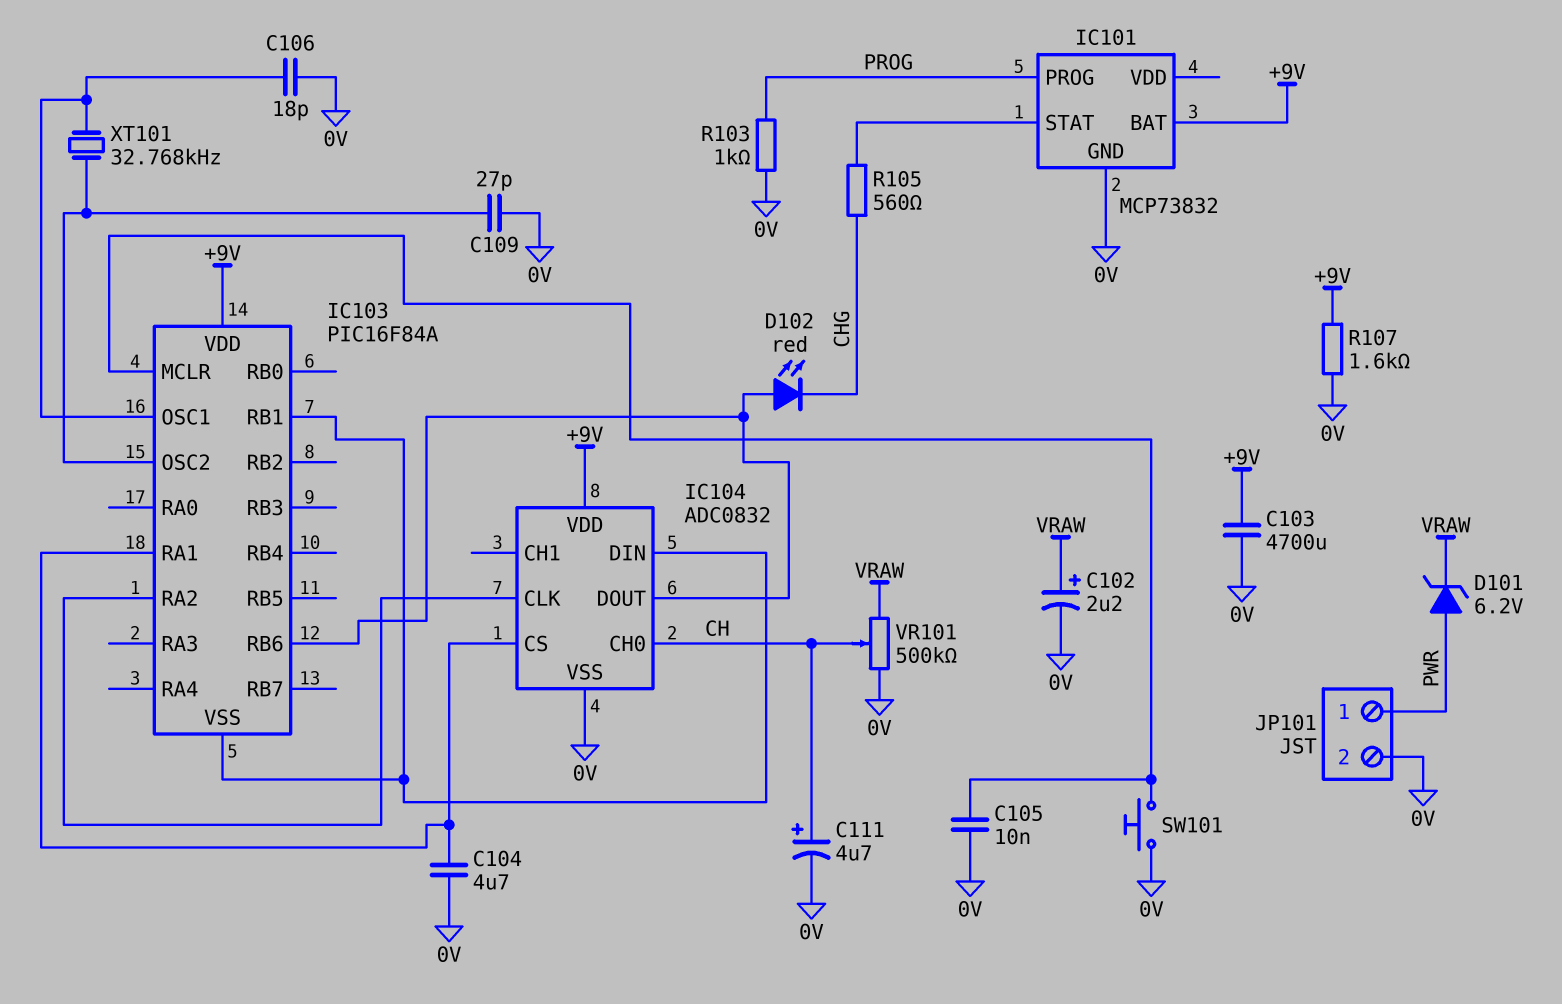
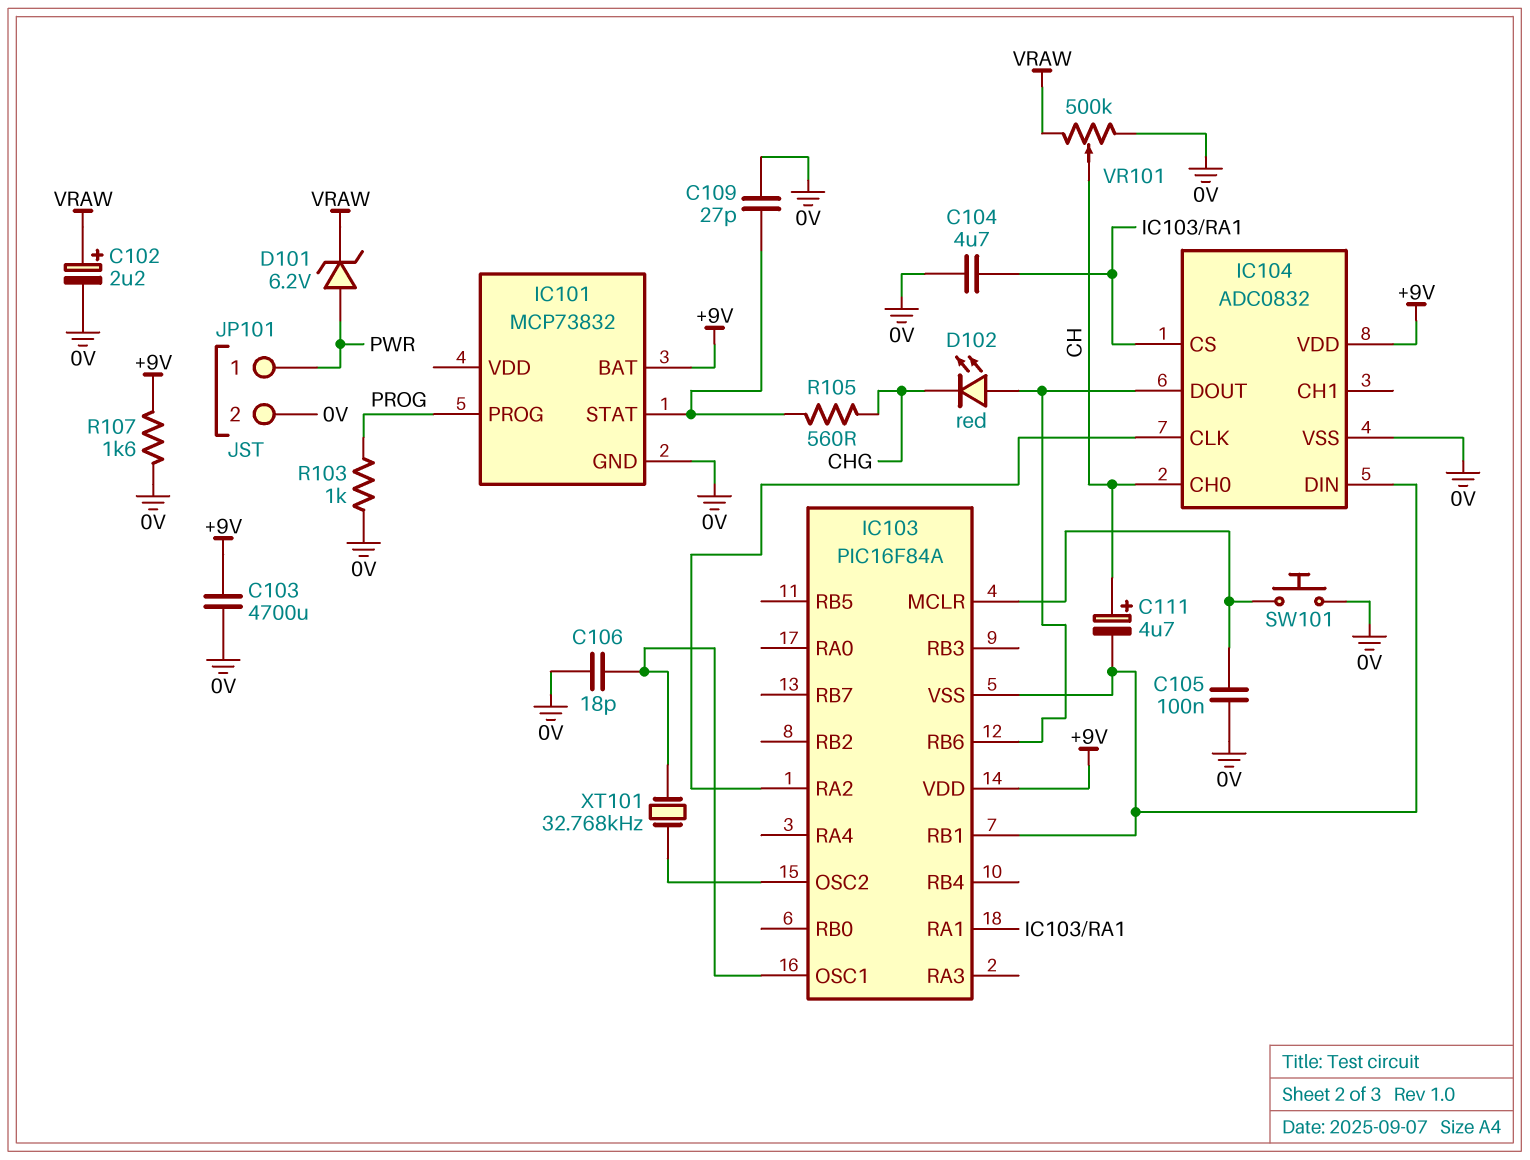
C105: 10nF (0V, IC103/MCLR) -> 100nF (0V, IC103/MCLR)
C109: 27pF (0V, IC103/OSC2) -> 27pF (0V, IC101/STAT)
C111: 4.7uF (plus CH, minus 0V) -> 4.7uF (plus CH, minus IC103/RB1)

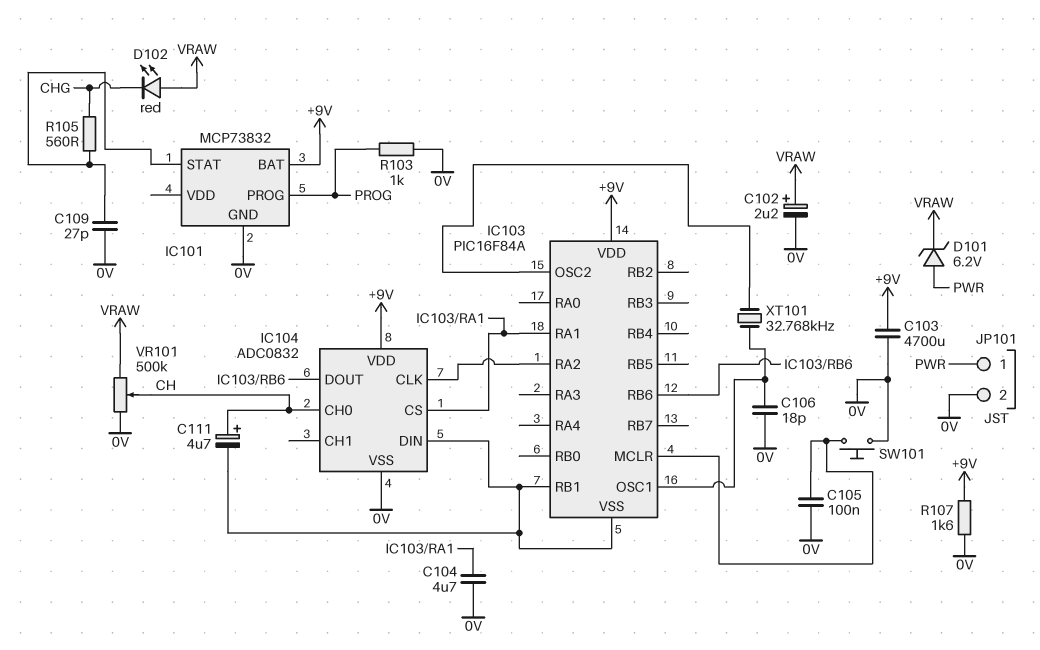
D102: LED red (A IC103/RB6, K CHG) -> LED red (A VRAW, K CHG)

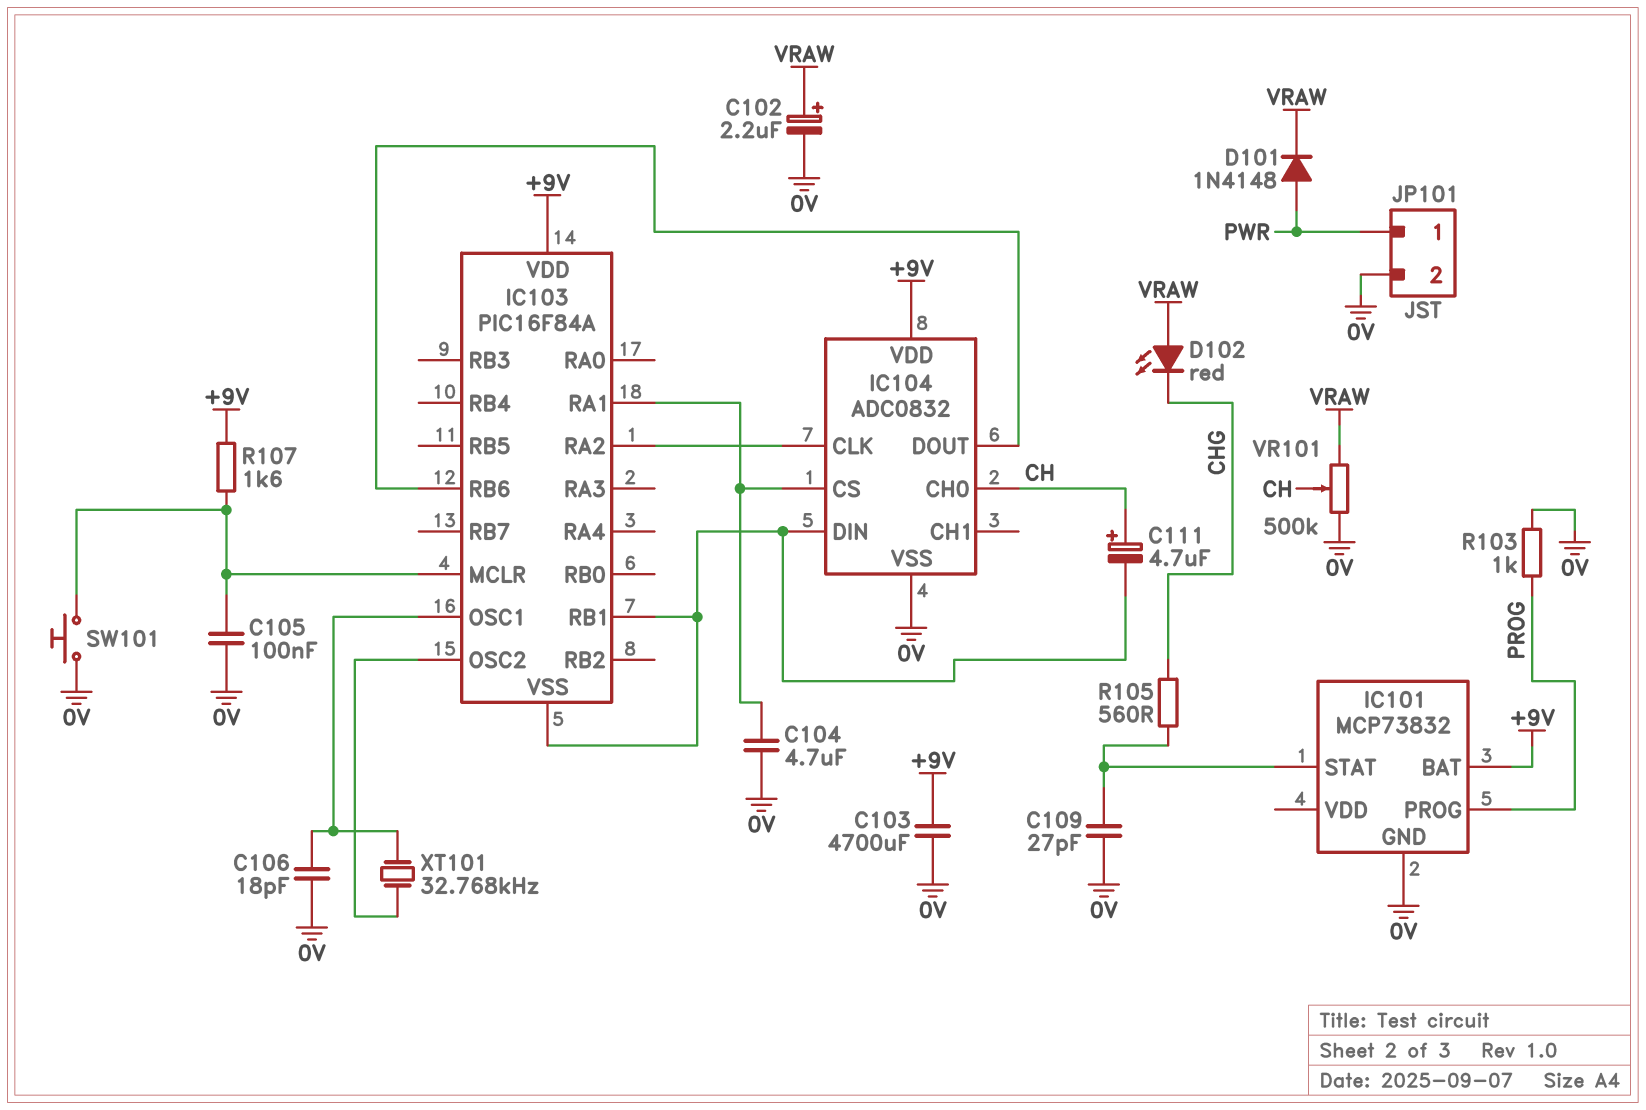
D101: zener 6.2V (A PWR, K VRAW) -> diode 1N4148 (A PWR, K VRAW)
R107: 1.6k (+9V, 0V) -> 1.6k (+9V, IC103/MCLR)

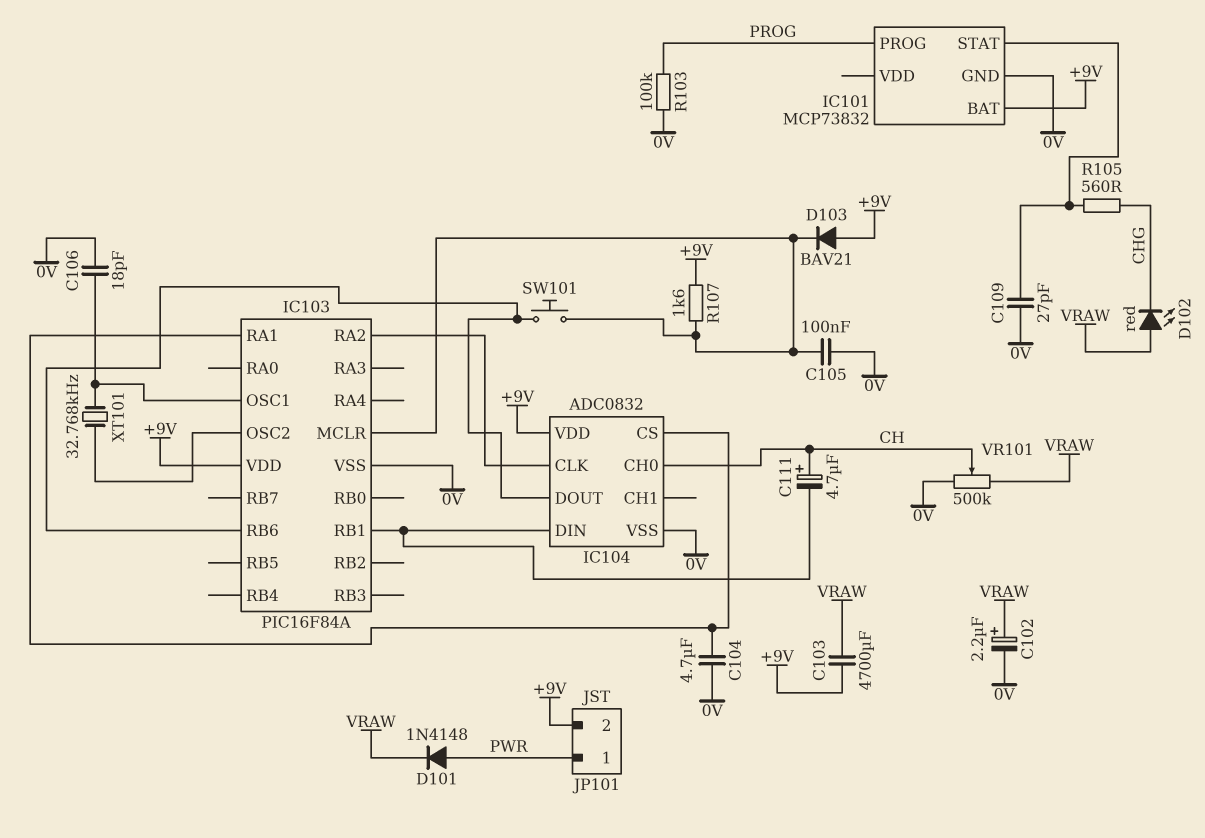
C103: 4700uF (+9V, 0V) -> 4700uF (+9V, VRAW)
D103: none -> diode BAV21 (A +9V, K IC103/MCLR)
IC103 pin VSS: IC103/RB1 -> 0V
JP101 pin 2: 0V -> +9V
R103: 1k (0V, PROG) -> 100k (0V, PROG)
SW101: button (0V, IC103/MCLR) -> button (IC103/MCLR, IC103/RB6)

